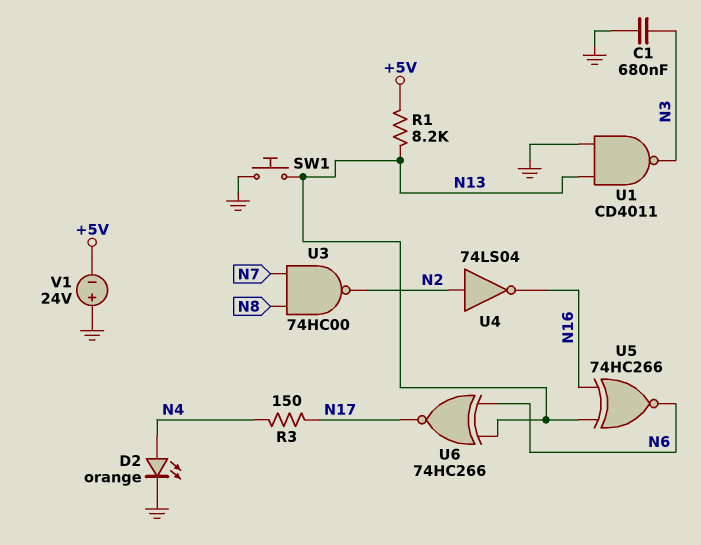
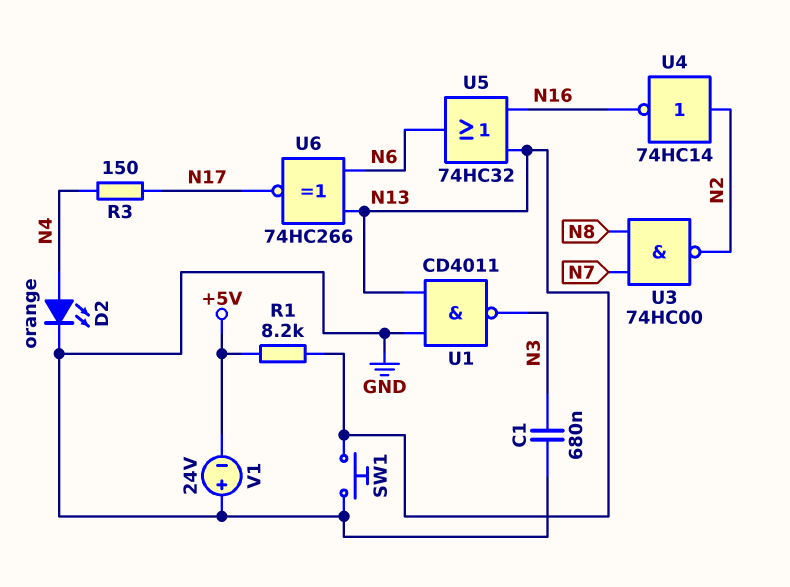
U4: NOT 74LS04 (in N2, out N16) -> NOT 74HC14 (in N2, out N16)
U5: XNOR 74HC266 (in N13, in N16, out N6) -> OR 74HC32 (in N13, in N16, out N6)

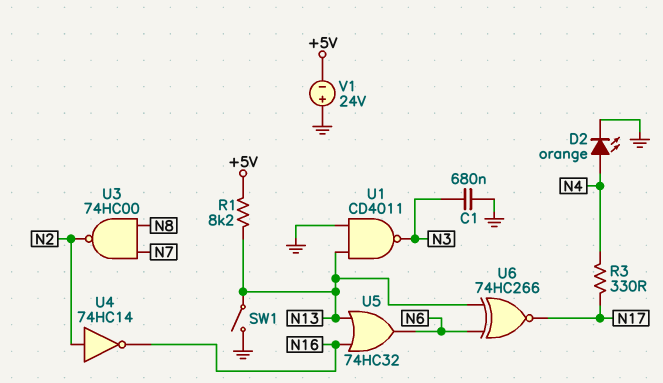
R3: 150 (N4, N17) -> 330 (N4, N17)
SW1: button (GND, N13) -> switch (GND, N13)

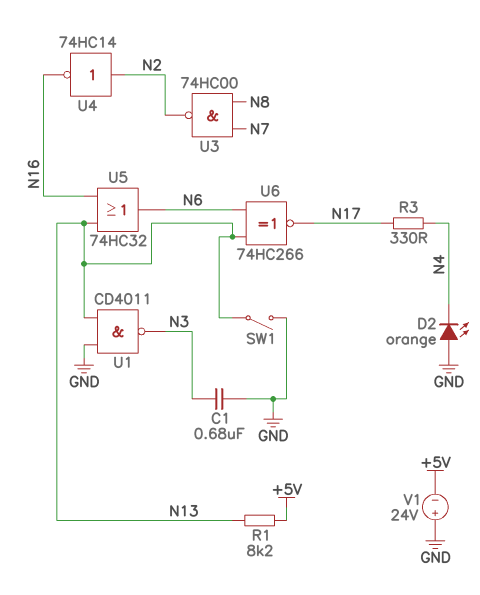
D2: LED orange (A N4, K GND) -> LED orange (A GND, K N4)

